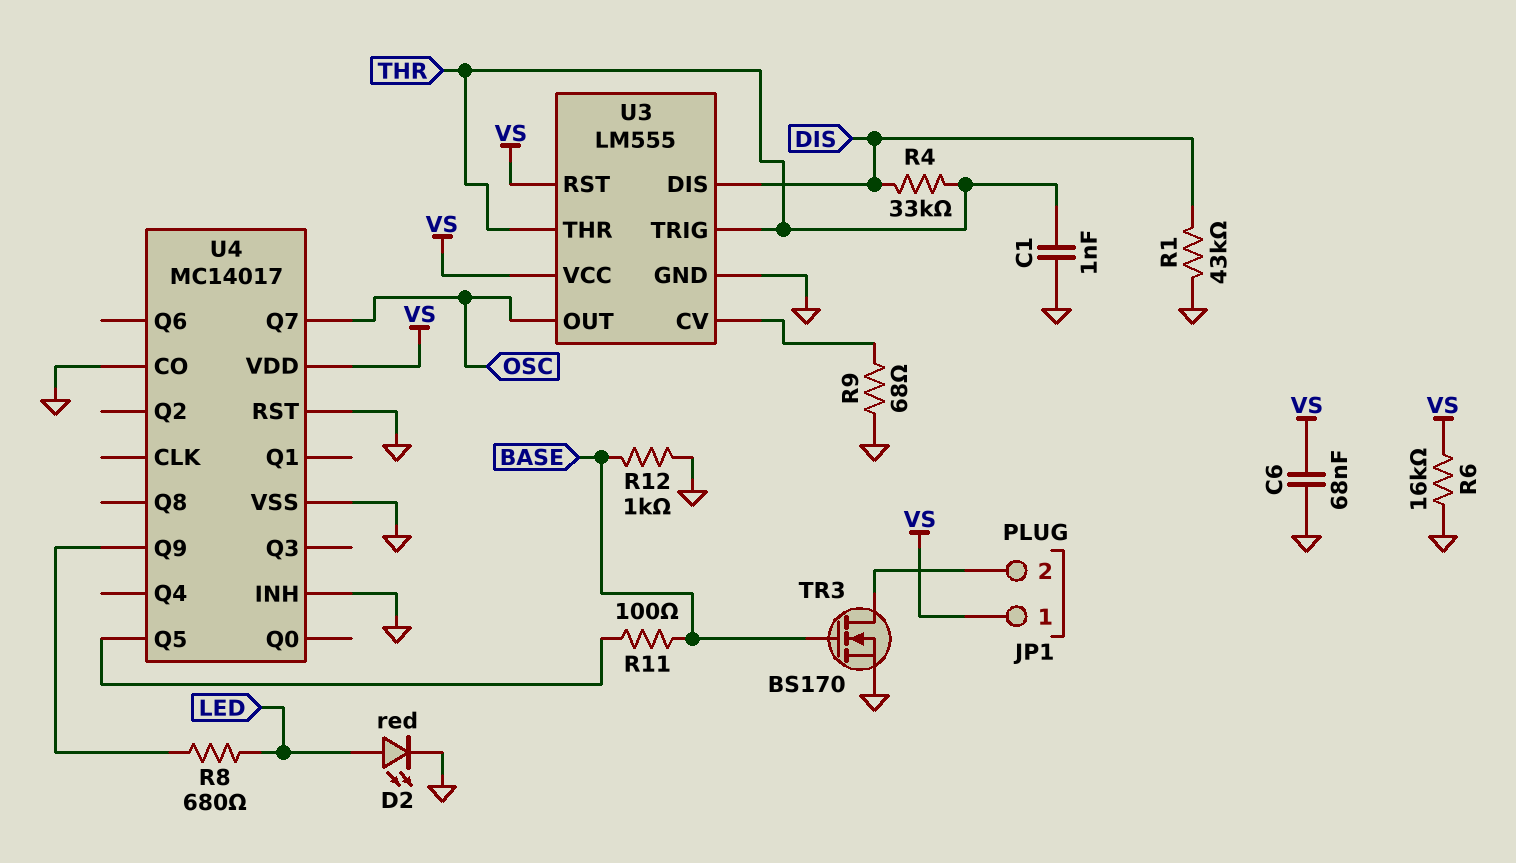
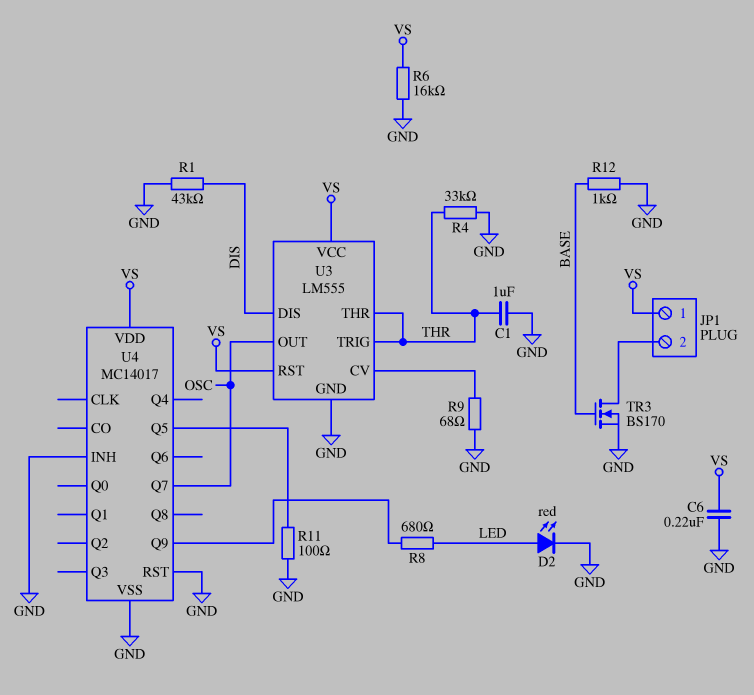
C1: 1nF (GND, THR) -> 1uF (GND, THR)
C6: 68nF (GND, VS) -> 220nF (GND, VS)
R4: 33k (DIS, THR) -> 33k (GND, THR)
R11: 100 (BASE, U4/Q5) -> 100 (GND, U4/Q5)
U4 pin CO: GND -> none

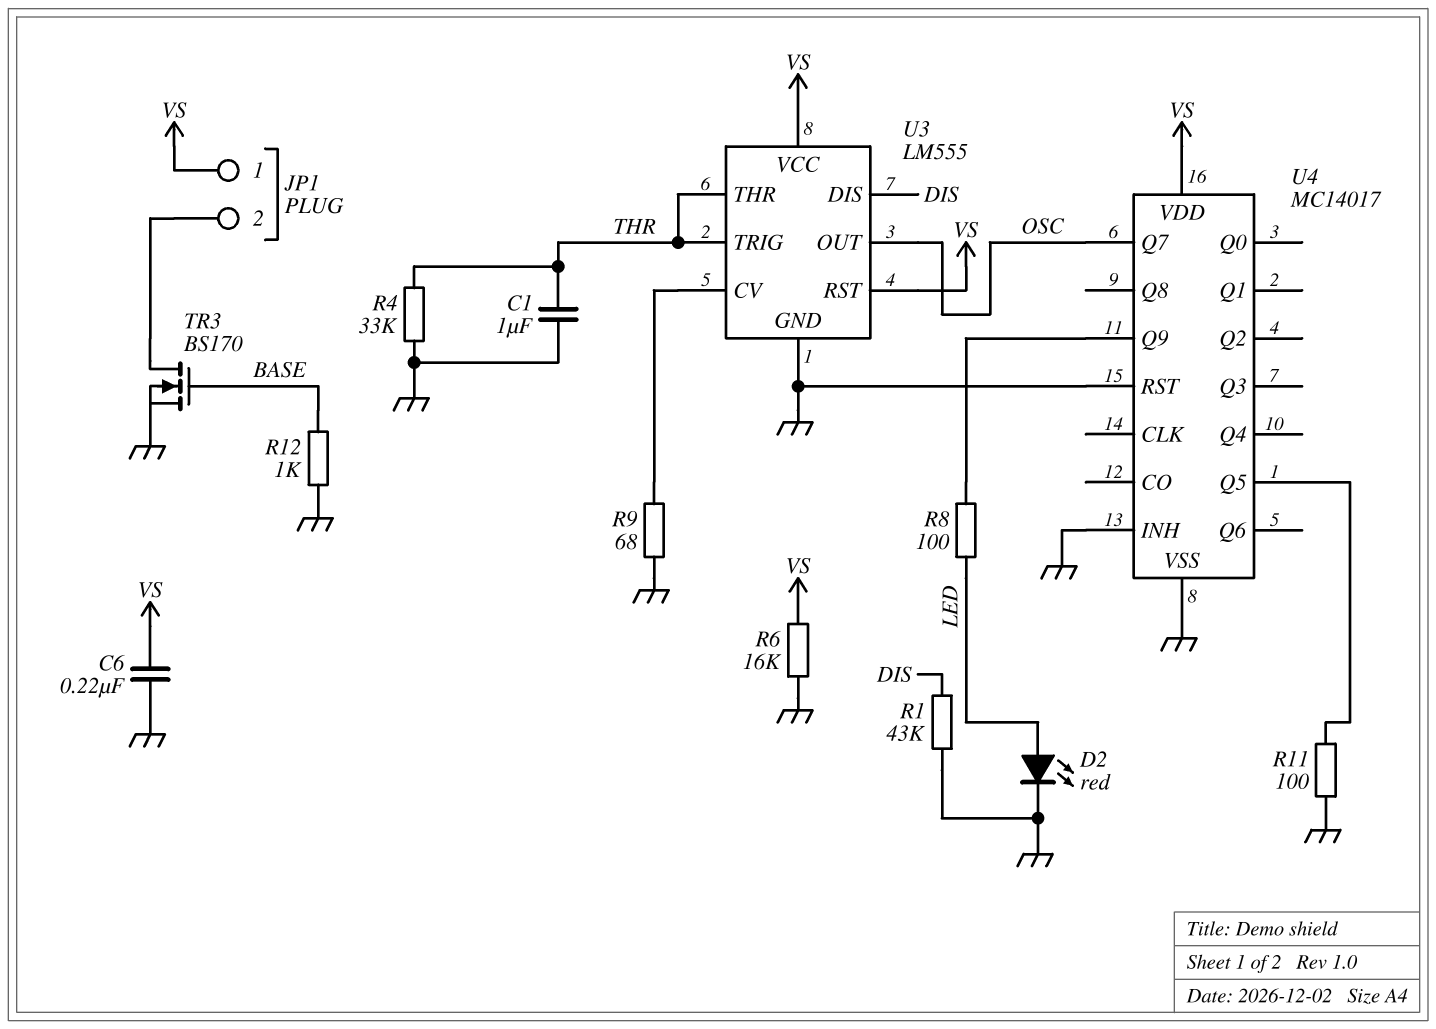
R8: 680 (LED, U4/Q9) -> 100 (LED, U4/Q9)

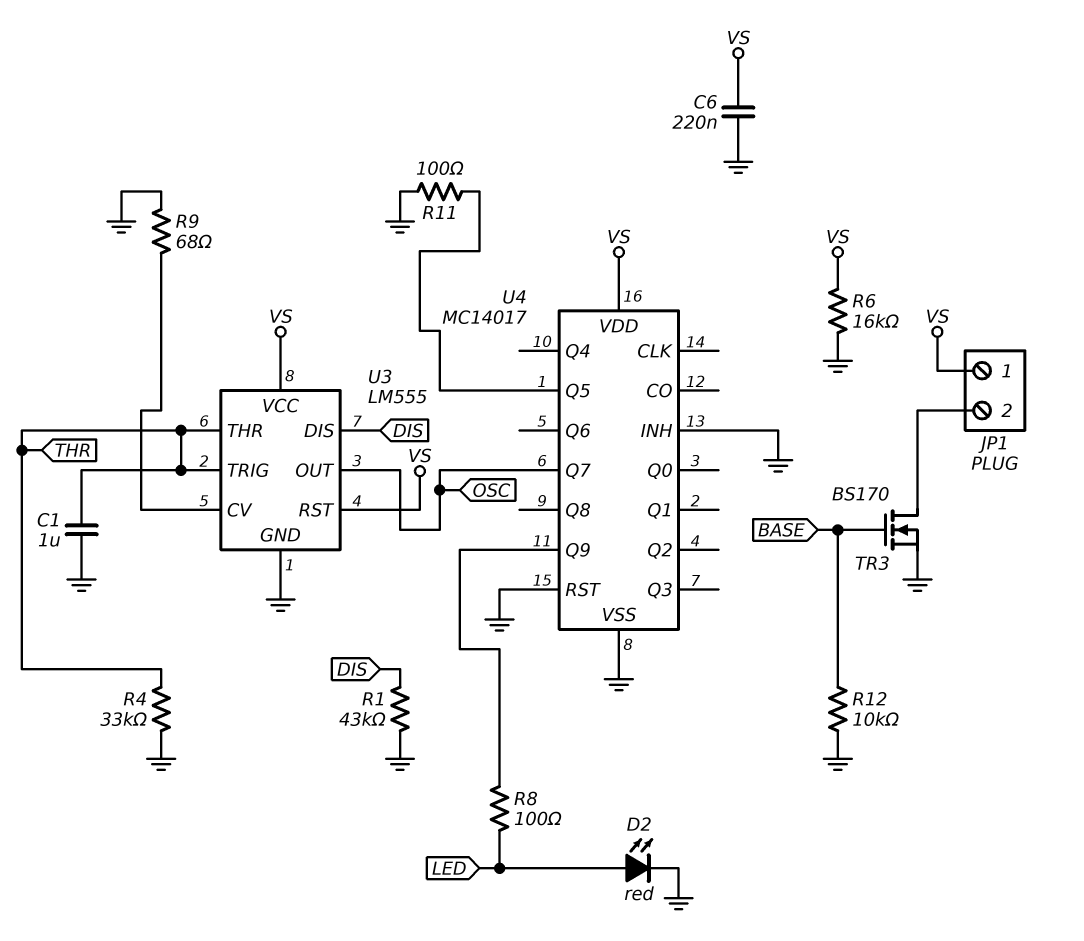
R12: 1k (BASE, GND) -> 10k (BASE, GND)

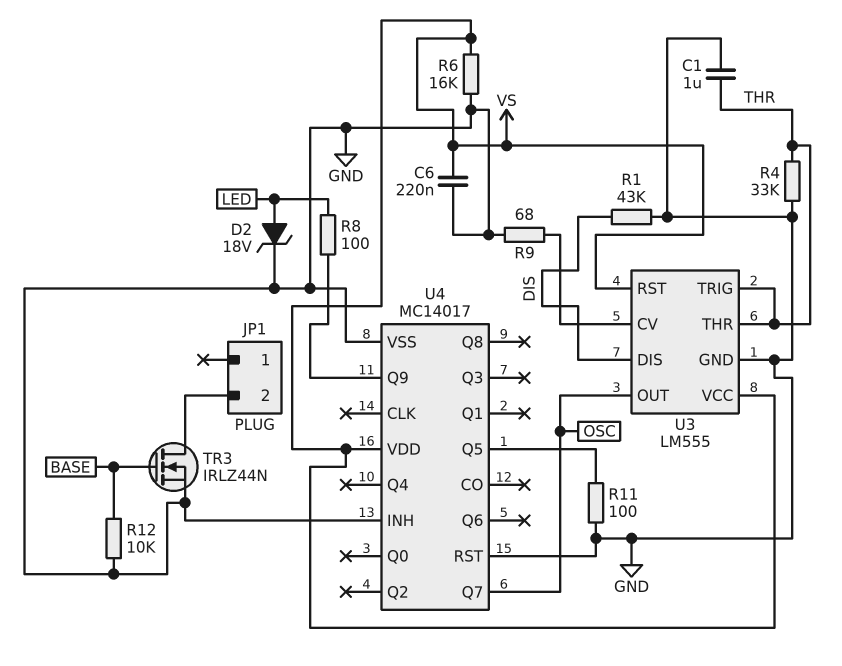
D2: LED red (A LED, K GND) -> zener 18V (A LED, K GND)
JP1 pin 1: VS -> none
TR3: NMOS BS170 (G BASE, D JP1/2, S GND) -> NMOS IRLZ44N (G BASE, D JP1/2, S GND)

